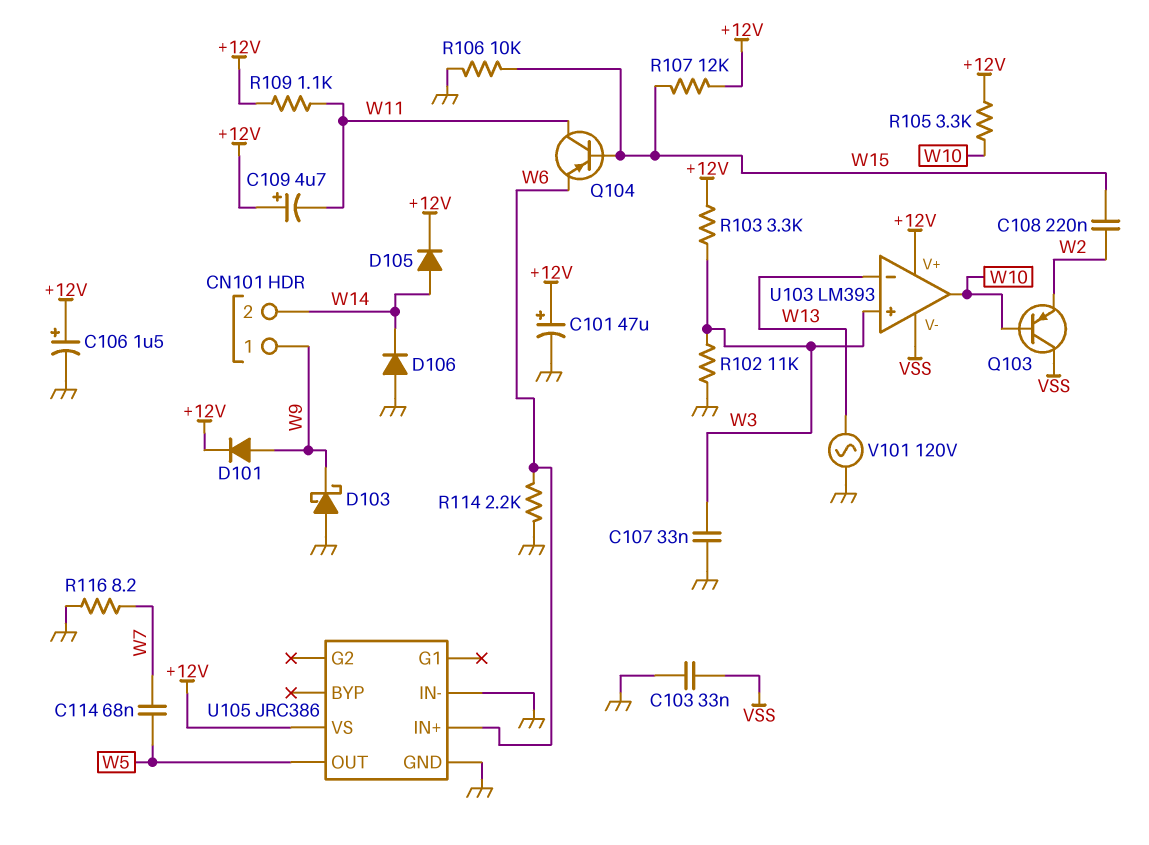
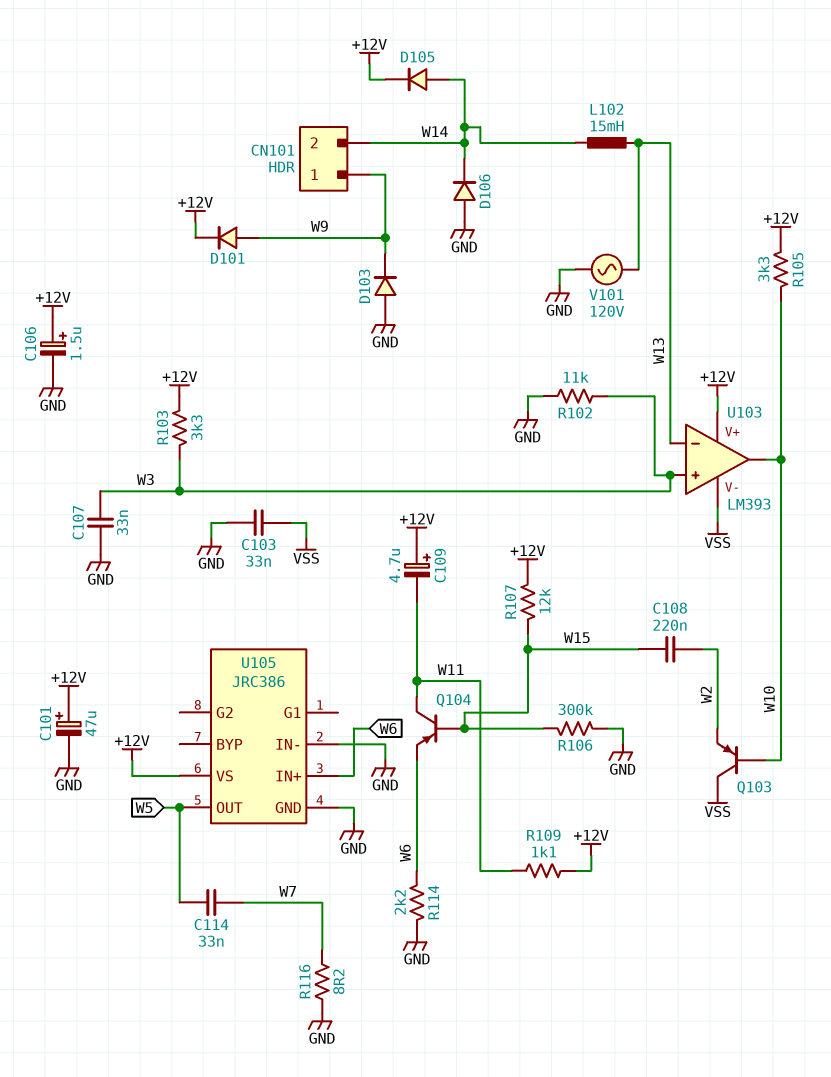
C114: 68nF (W5, W7) -> 33nF (W5, W7)
D103: schottky (A GND, K W9) -> diode (A GND, K W9)
L102: none -> 15mH (W13, W14)
R106: 10k (GND, W15) -> 300k (GND, W15)

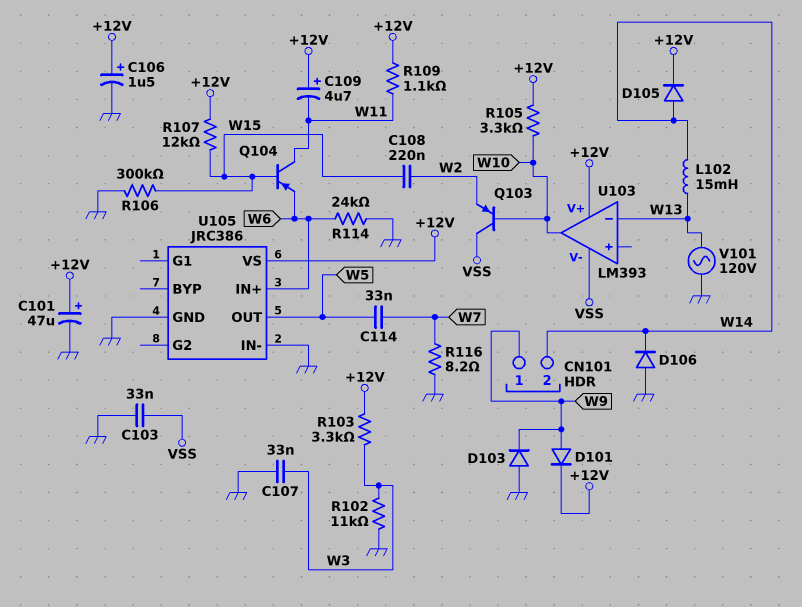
R114: 2.2k (GND, W6) -> 24k (GND, W6)
U103 pin in+: W3 -> none

